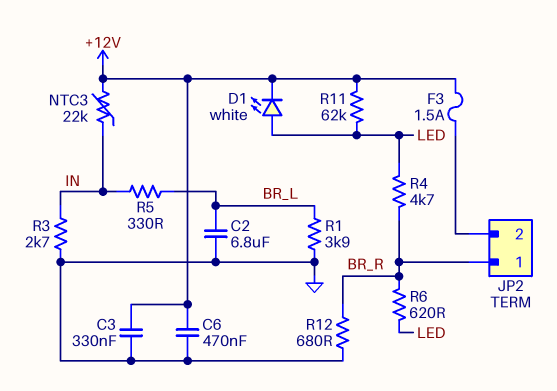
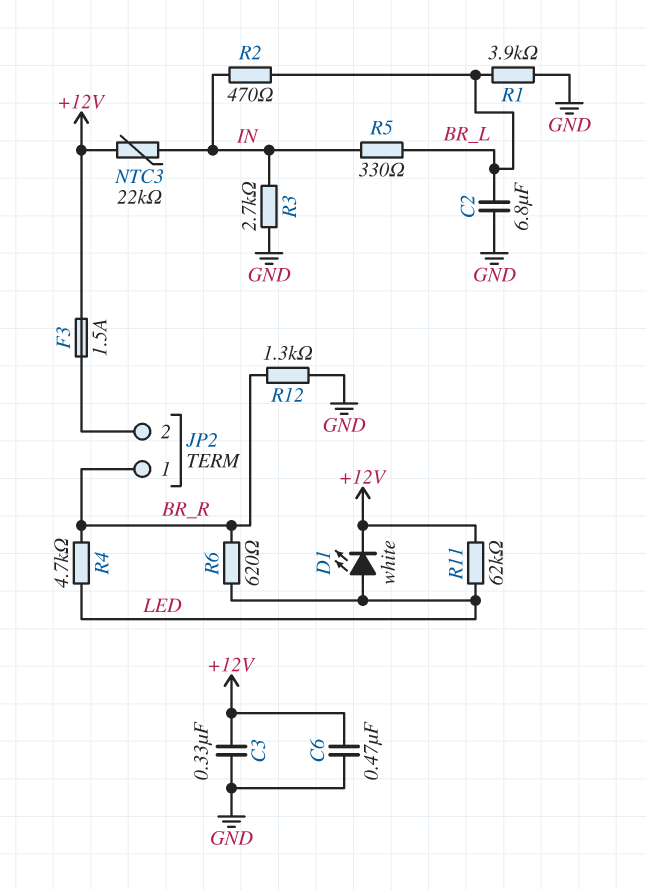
R2: none -> 470 (BR_L, IN)
R12: 680 (BR_R, GND) -> 1.3k (BR_R, GND)

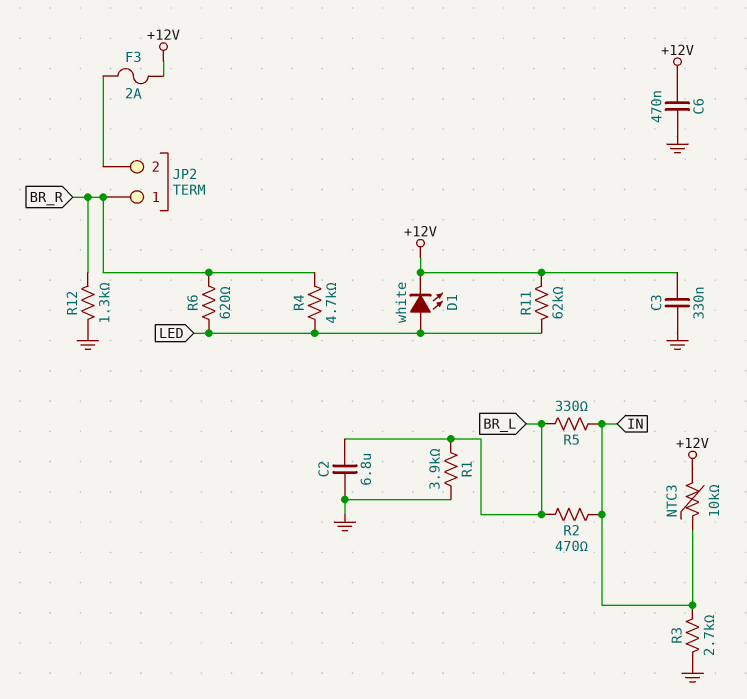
F3: 1.5A (+12V, JP2/2) -> 2A (+12V, JP2/2)
NTC3: 22k (+12V, IN) -> 10k (+12V, IN)

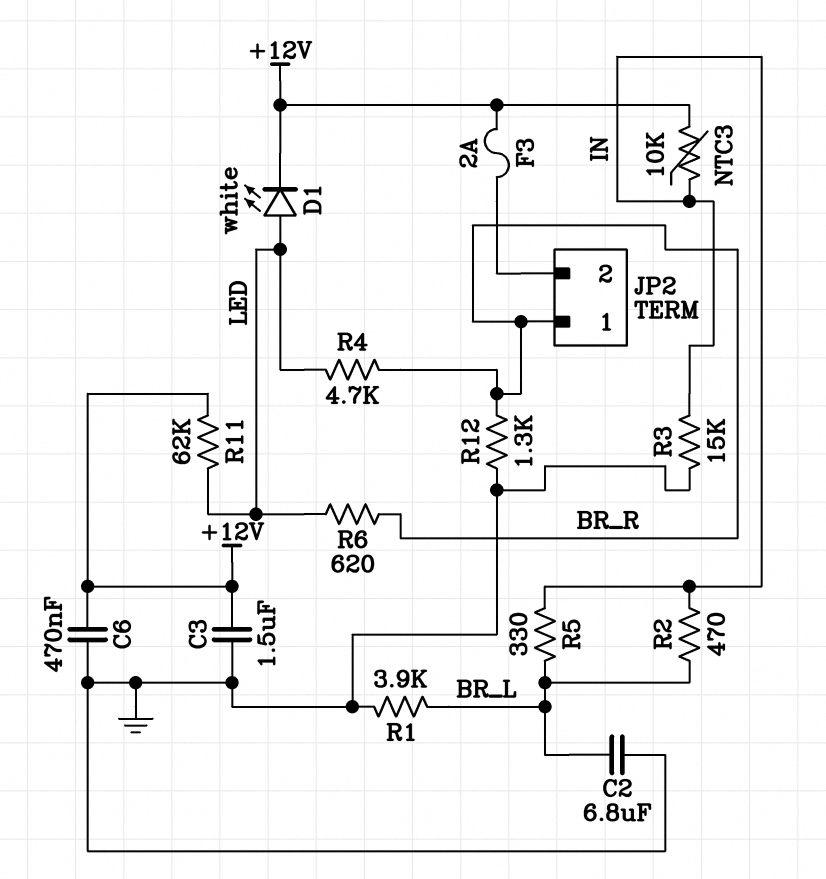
C3: 330nF (+12V, GND) -> 1.5uF (+12V, GND)
R3: 2.7k (GND, IN) -> 15k (GND, IN)

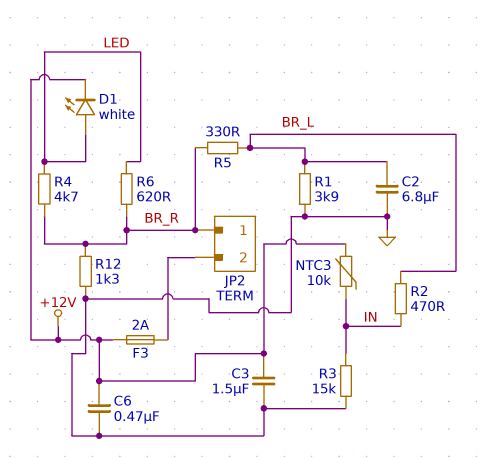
R5: 330 (BR_L, IN) -> 330 (BR_L, BR_R)
R11: 62k (+12V, LED) -> none

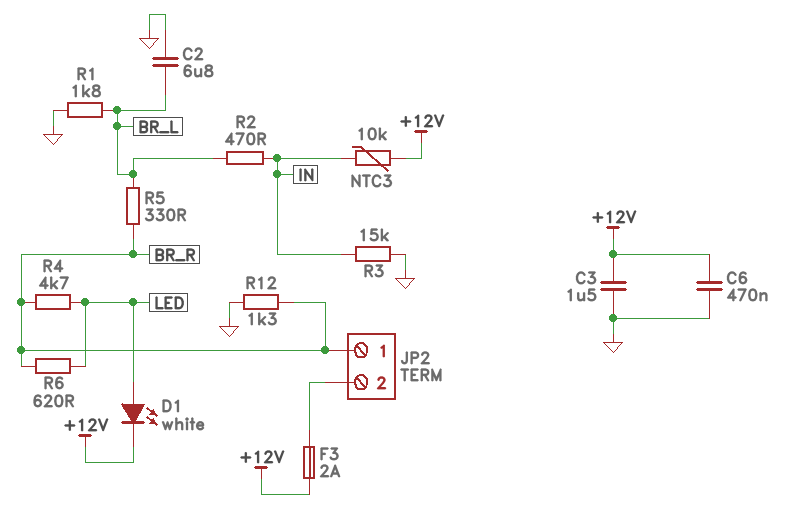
R1: 3.9k (BR_L, GND) -> 1.8k (BR_L, GND)

